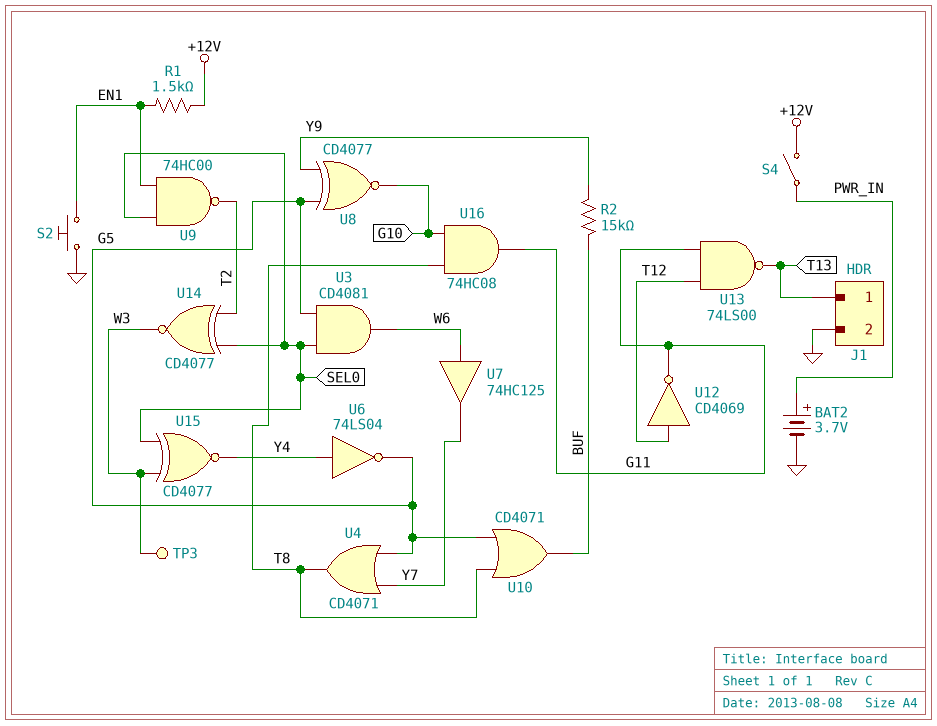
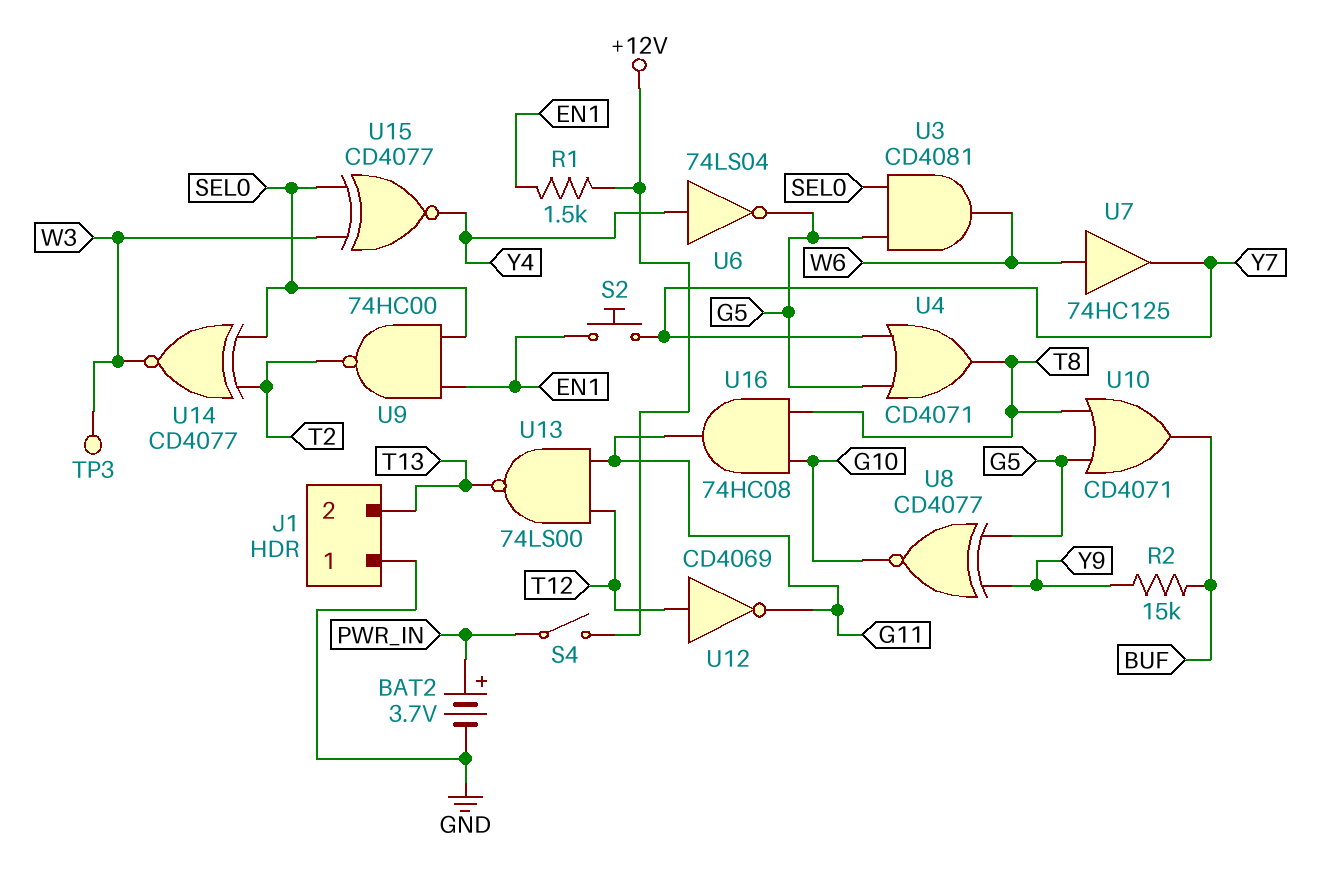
J1 pin 1: T13 -> GND
J1 pin 2: GND -> T13
S2: button (EN1, GND) -> button (EN1, Y7)

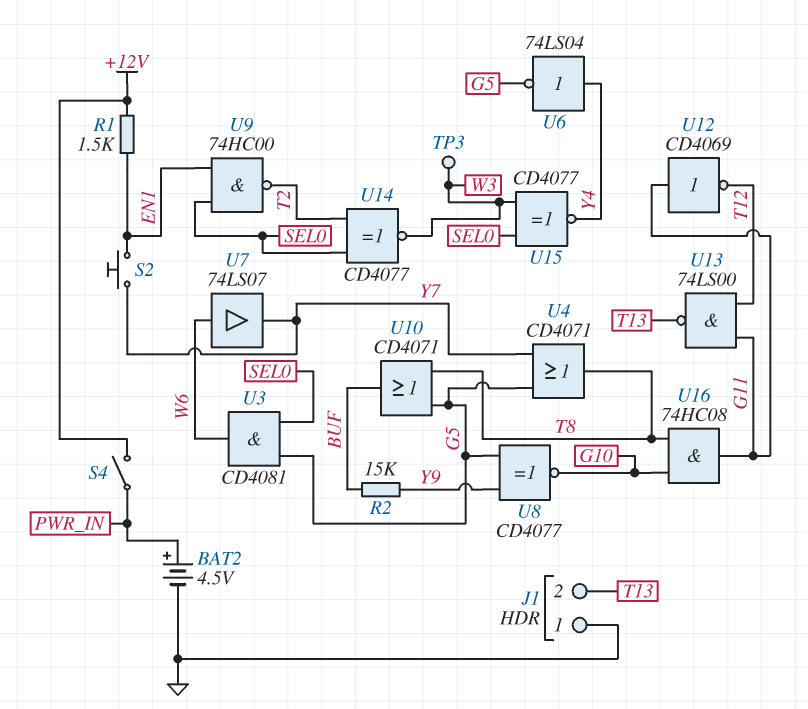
BAT2: 3.7V (plus PWR_IN, minus GND) -> 4.5V (plus PWR_IN, minus GND)
U7: buffer 74HC125 (in W6, out Y7) -> buffer 74LS07 (in W6, out Y7)
U12: NOT CD4069 (in T12, out G11) -> NOT CD4069 (in G11, out T12)

